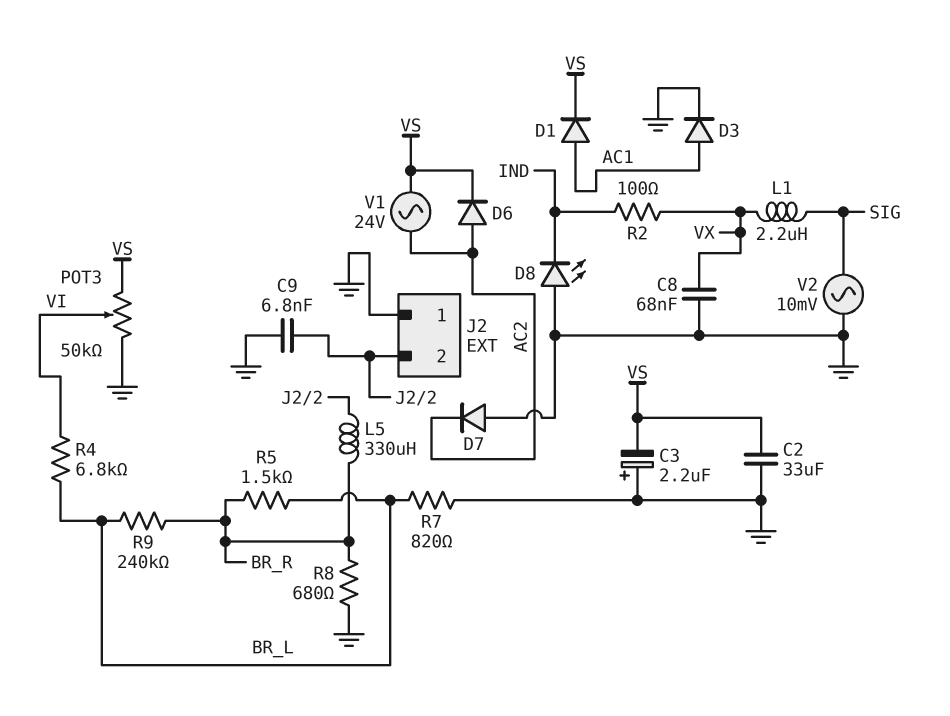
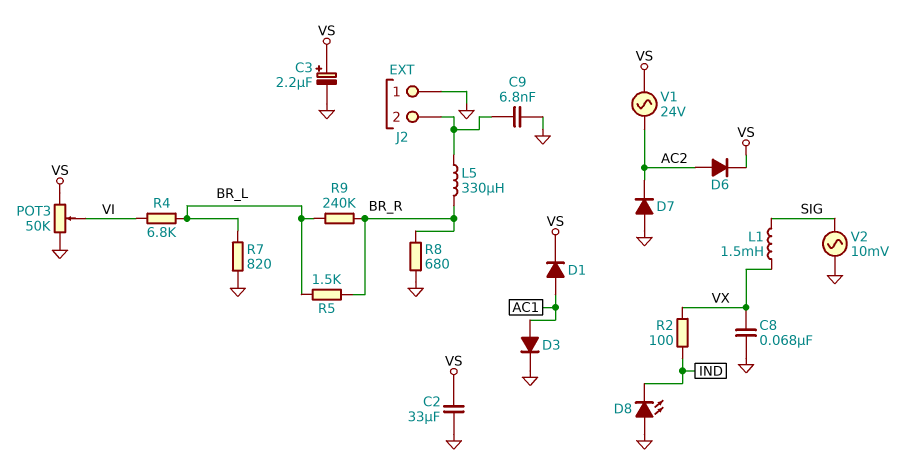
C3: 2.2uF (plus GND, minus VS) -> 2.2uF (plus VS, minus GND)
L1: 2.2uH (SIG, VX) -> 1.5mH (SIG, VX)

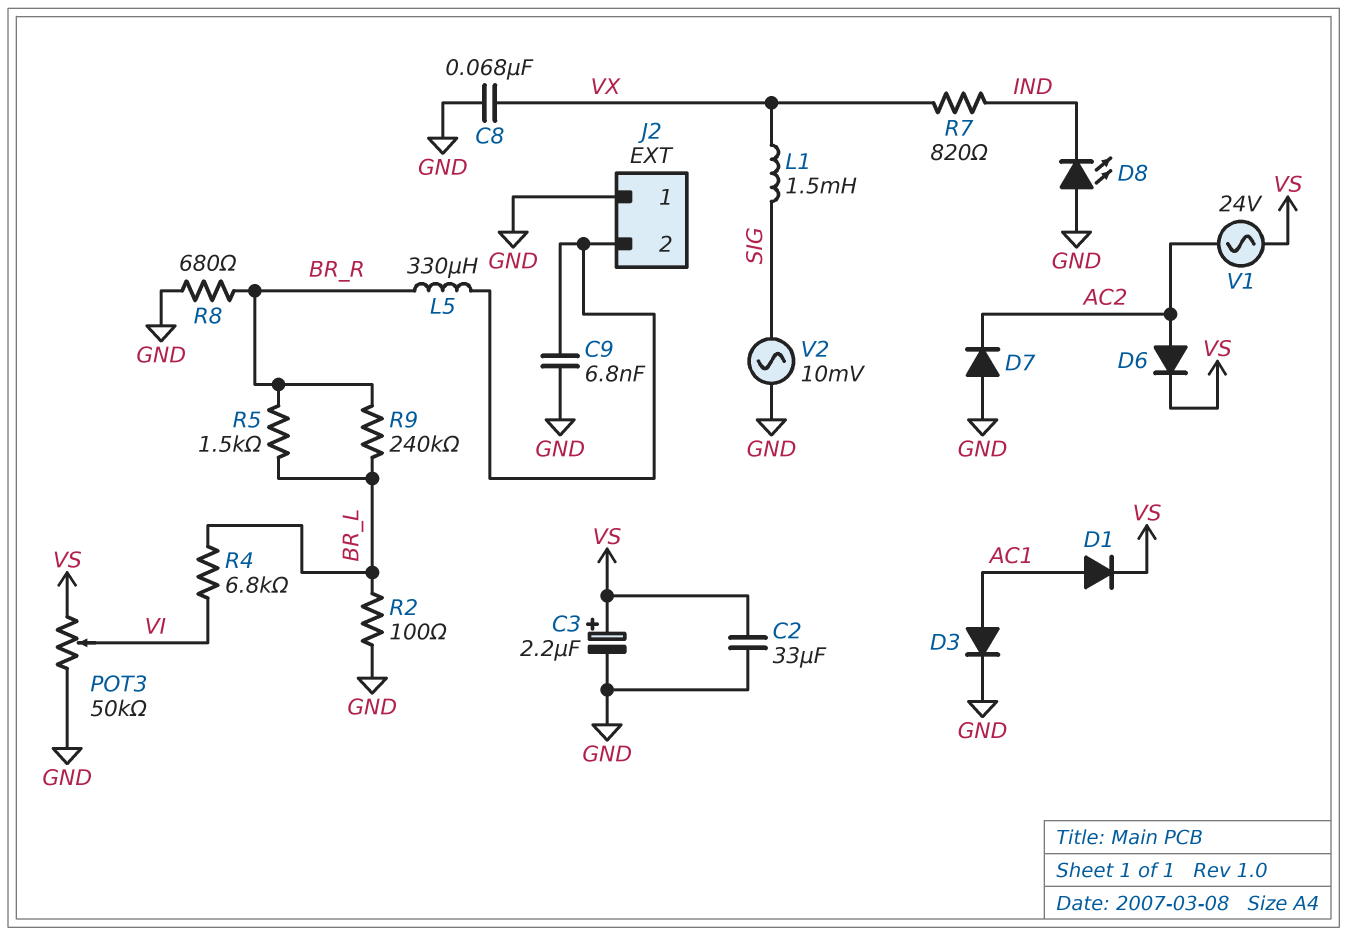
R2: 100 (IND, VX) -> 100 (BR_L, GND)
R7: 820 (BR_L, GND) -> 820 (IND, VX)

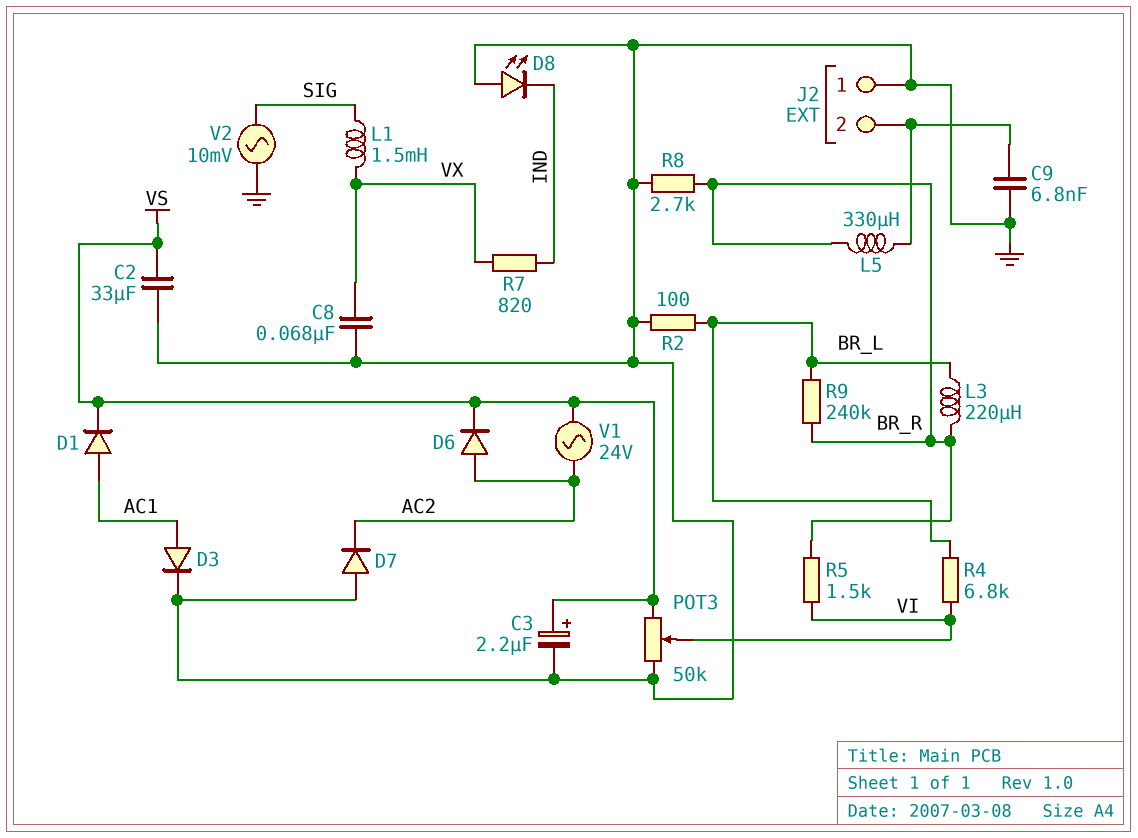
L3: none -> 220uH (BR_L, BR_R)
R5: 1.5k (BR_L, BR_R) -> 1.5k (BR_R, VI)
R8: 680 (BR_R, GND) -> 2.7k (BR_R, GND)

